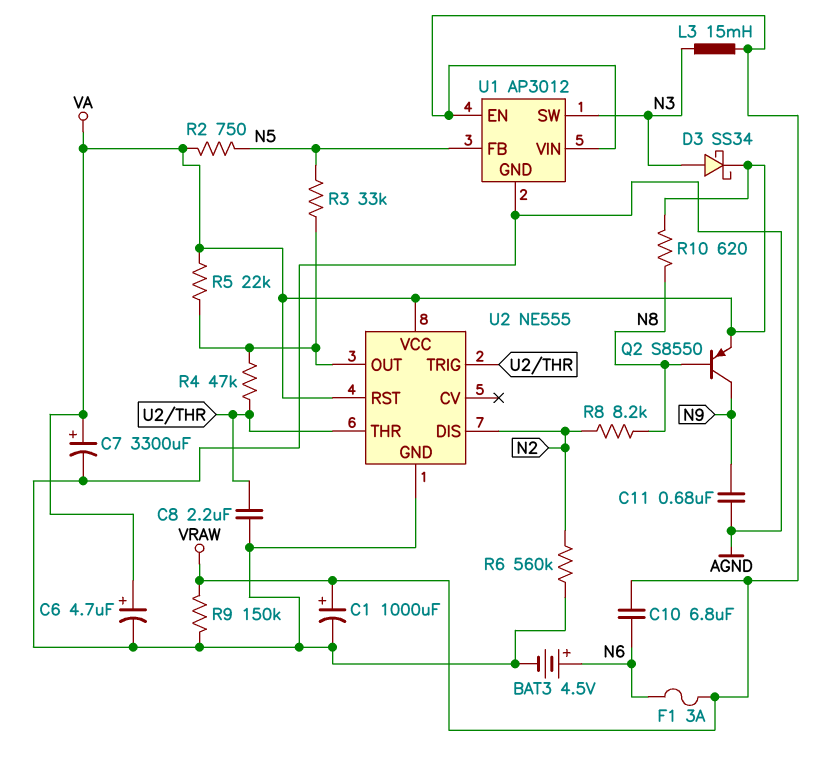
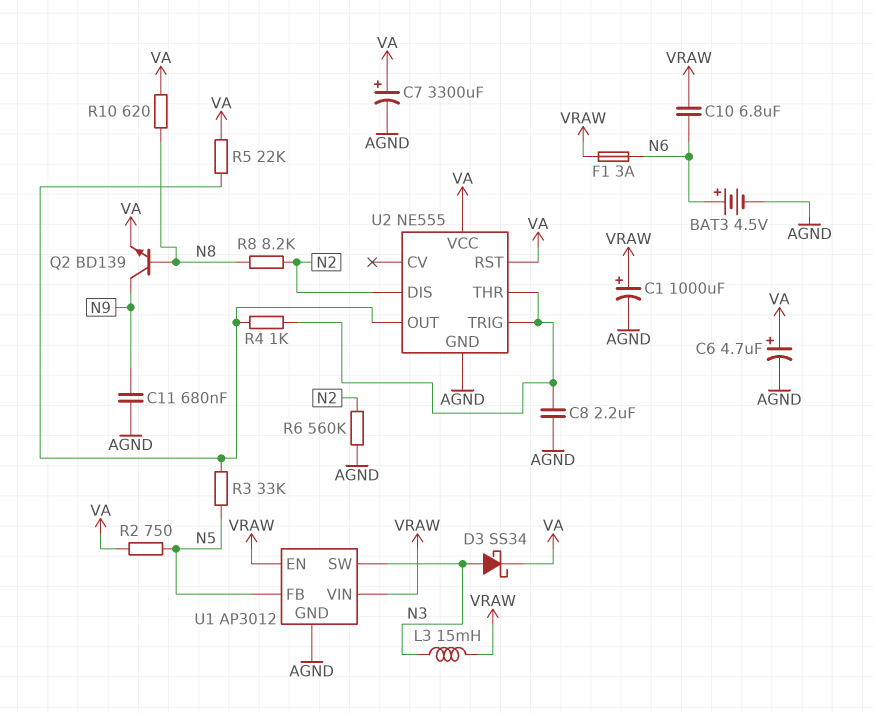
Q2: PNP S8550 (B N8, C N9, E VA) -> NPN BD139 (B N8, C N9, E VA)
R4: 47k (U2/OUT, U2/THR) -> 1k (U2/OUT, U2/THR)
R9: 150k (AGND, VRAW) -> none

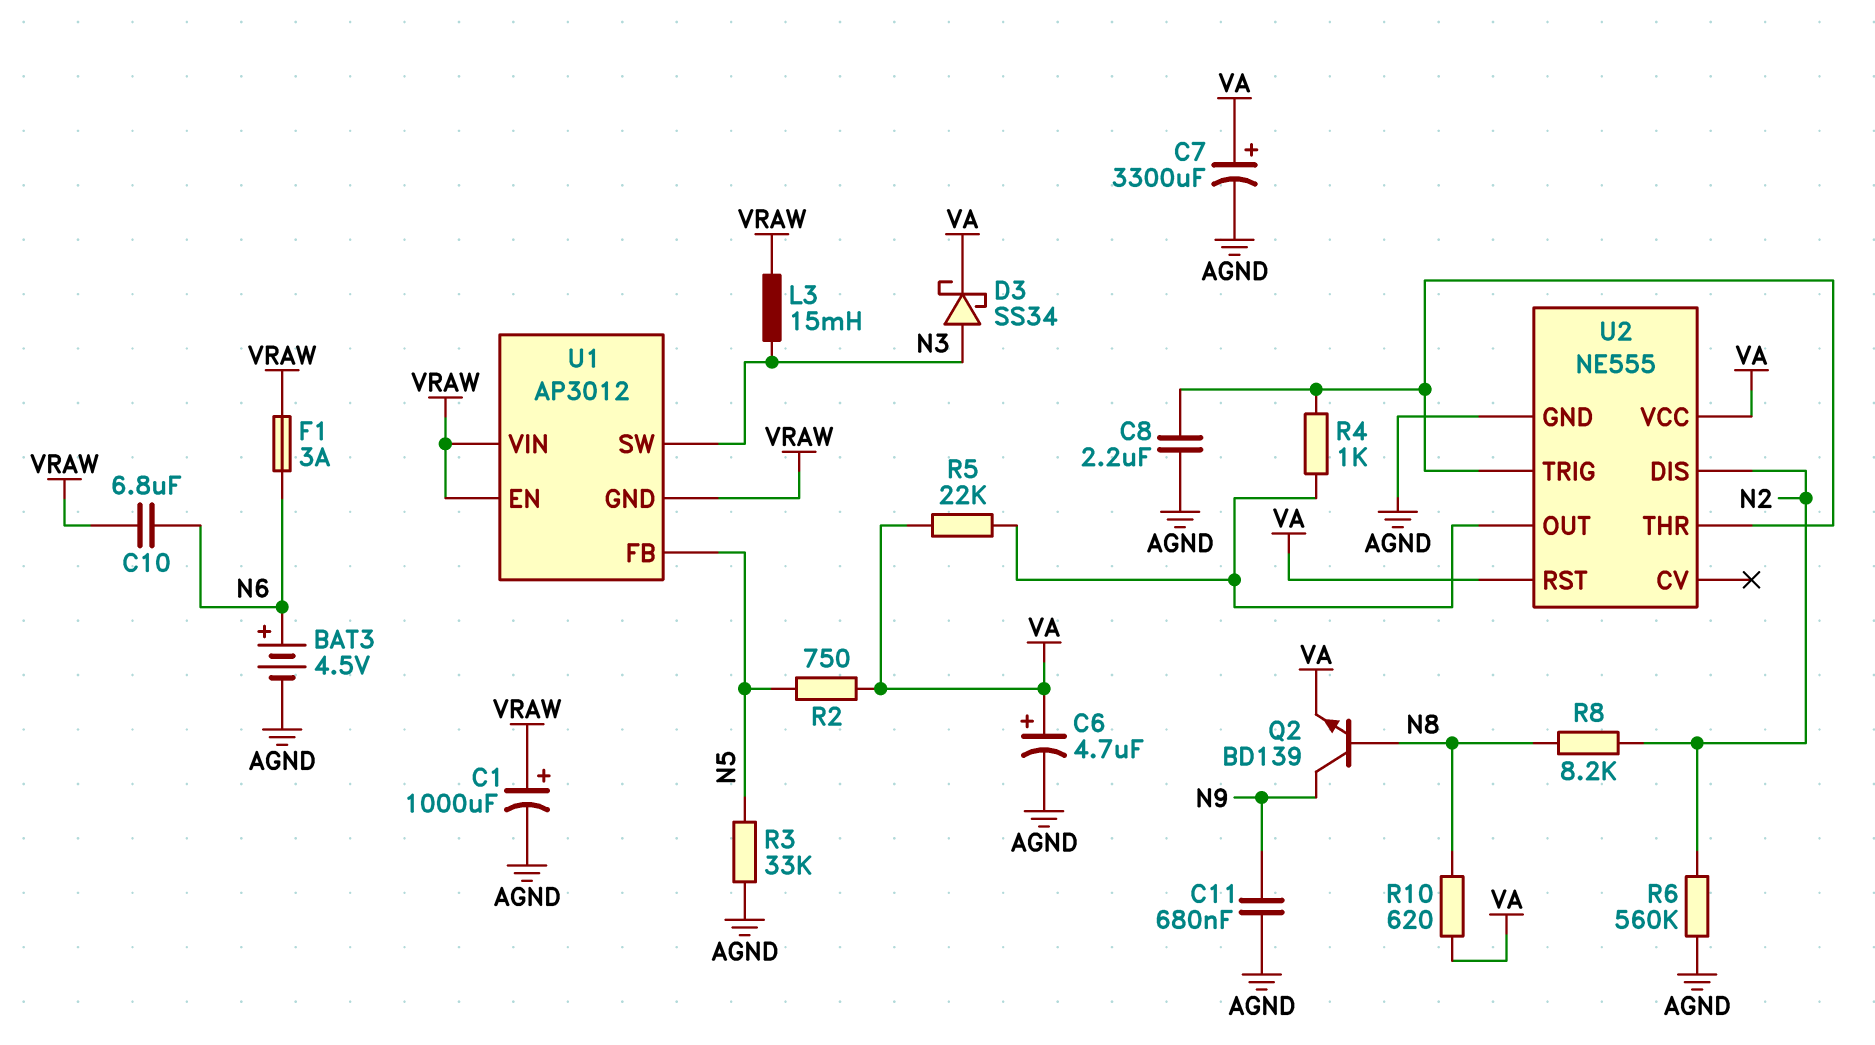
R3: 33k (N5, U2/OUT) -> 33k (AGND, N5)
U1 pin GND: AGND -> VRAW

